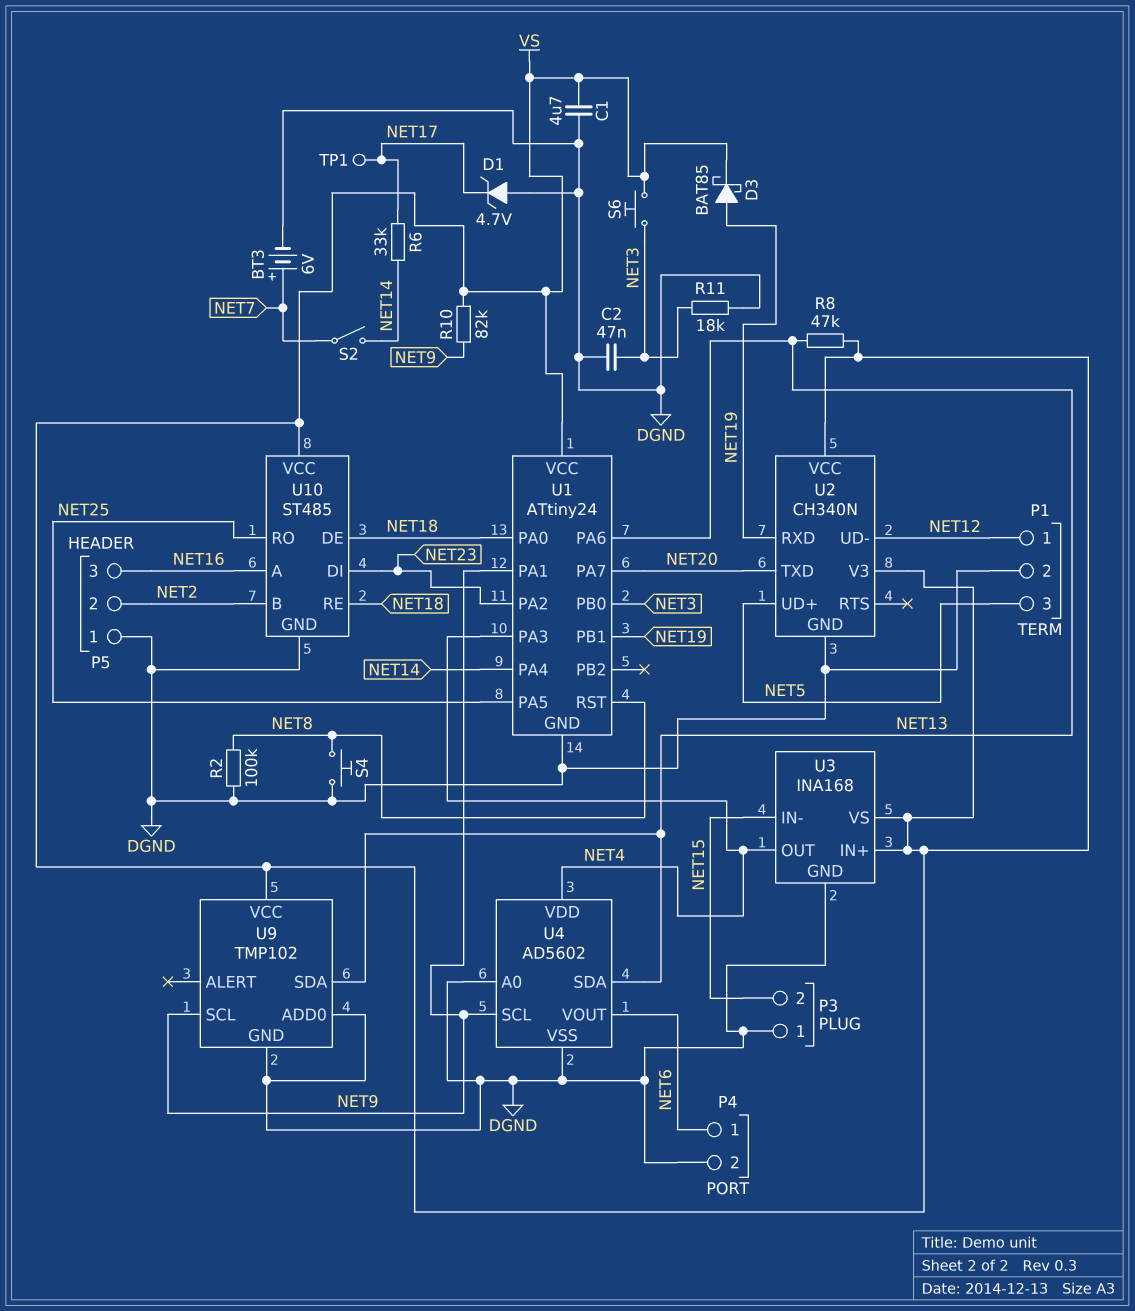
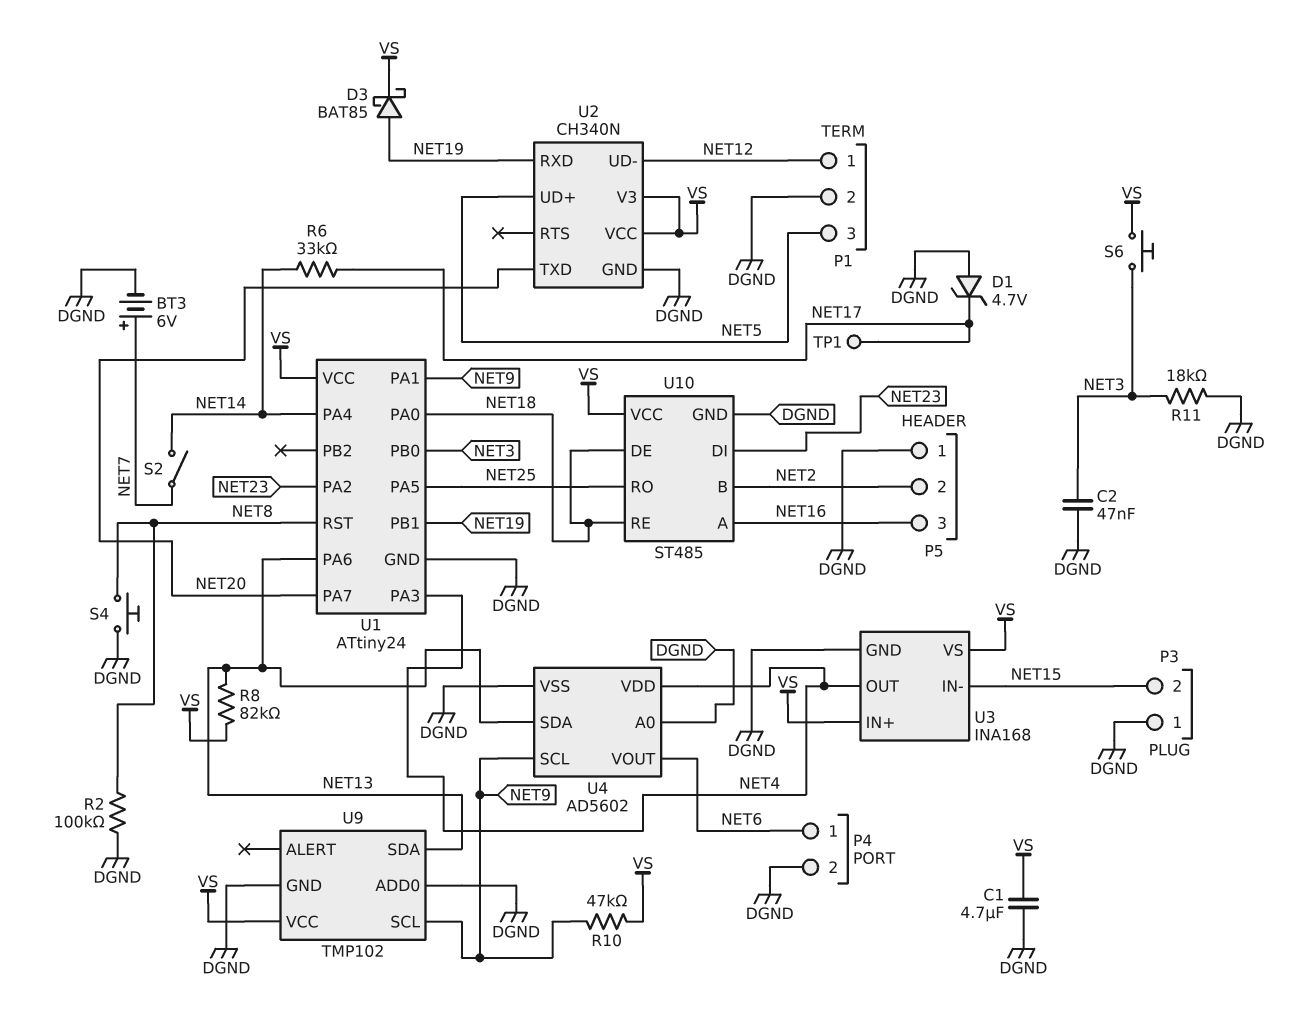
R8: 47k (NET13, VS) -> 82k (NET13, VS)
R10: 82k (NET9, VS) -> 47k (NET9, VS)

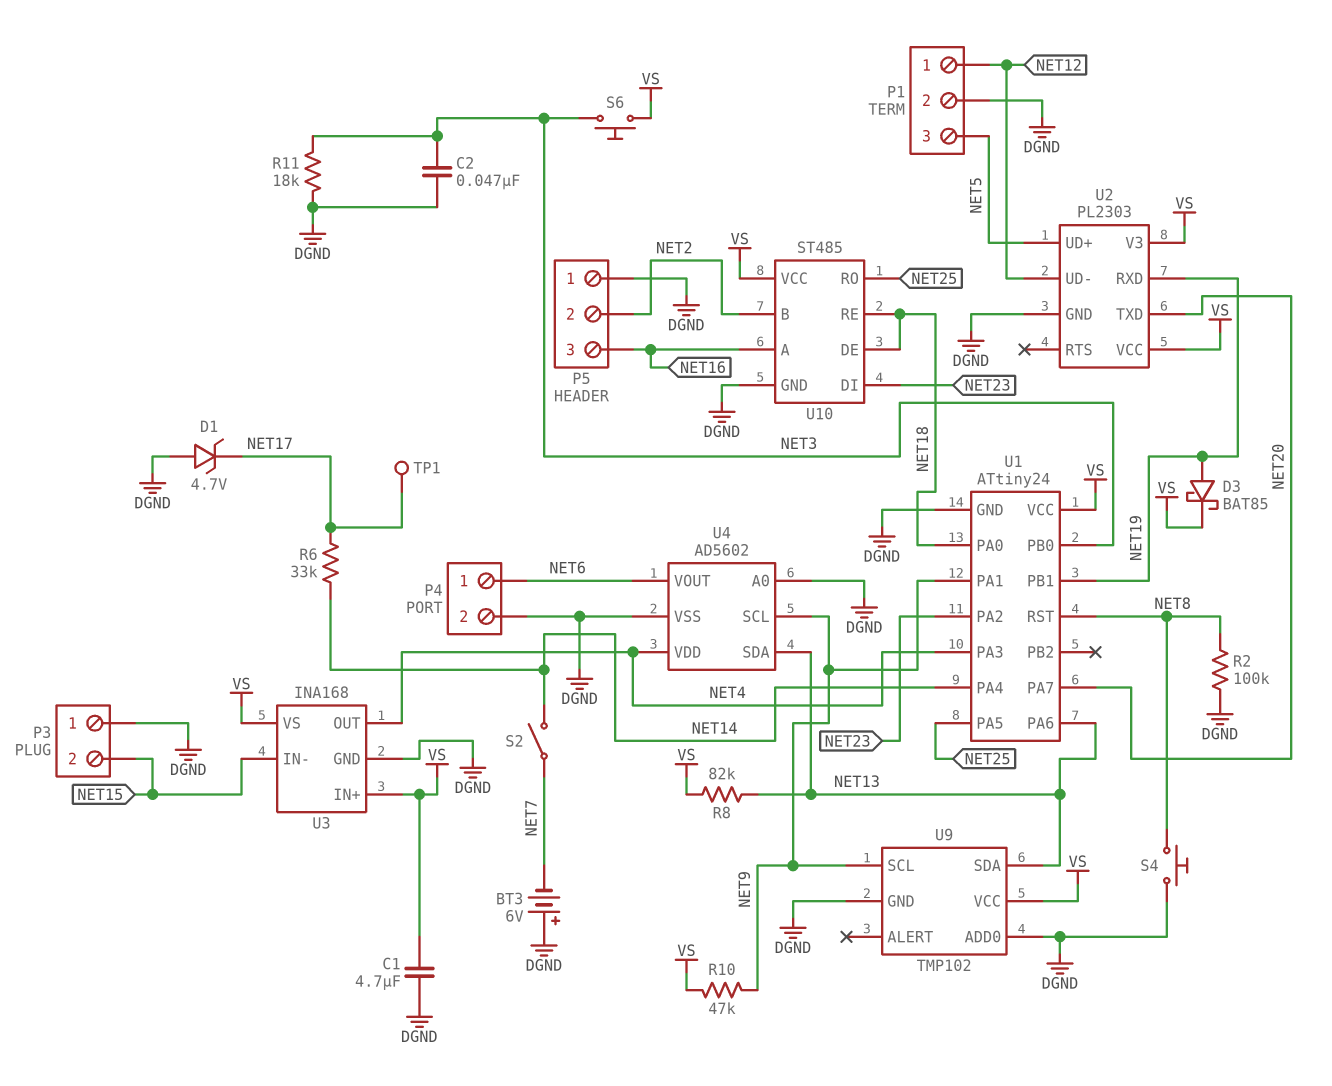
BT3: 6V (plus NET7, minus DGND) -> 6V (plus DGND, minus NET7)
U2: CH340N -> PL2303

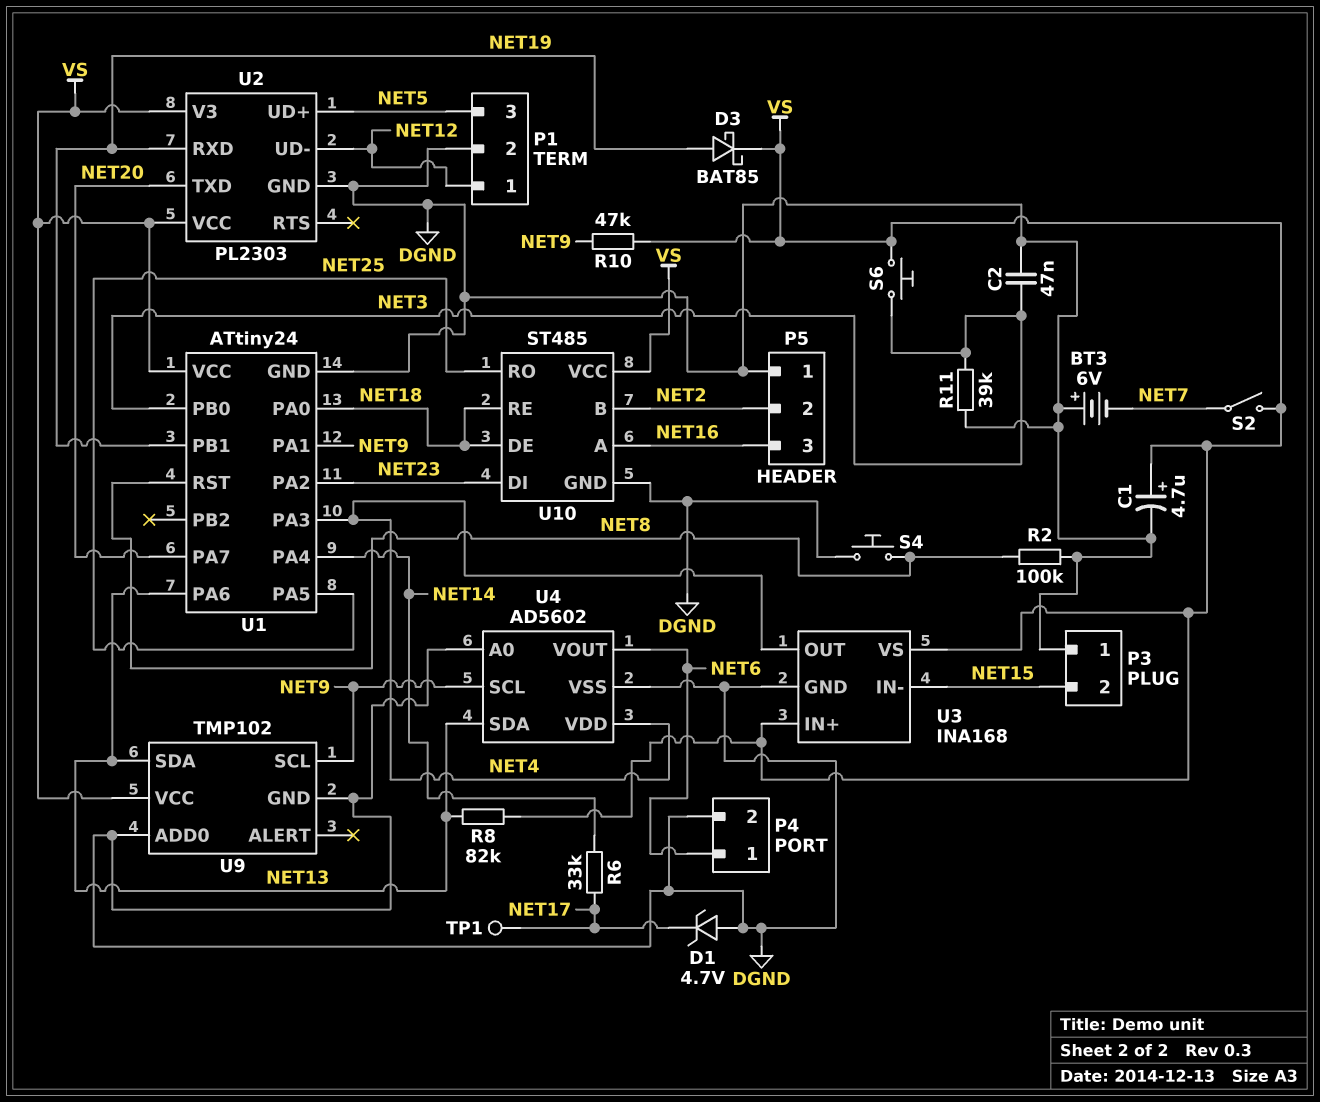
C1: 4.7uF (DGND, VS) -> 4.7uF (plus VS, minus DGND)
R11: 18k (DGND, NET3) -> 39k (DGND, NET3)
S2: switch (NET7, NET14) -> switch (NET7, VS)

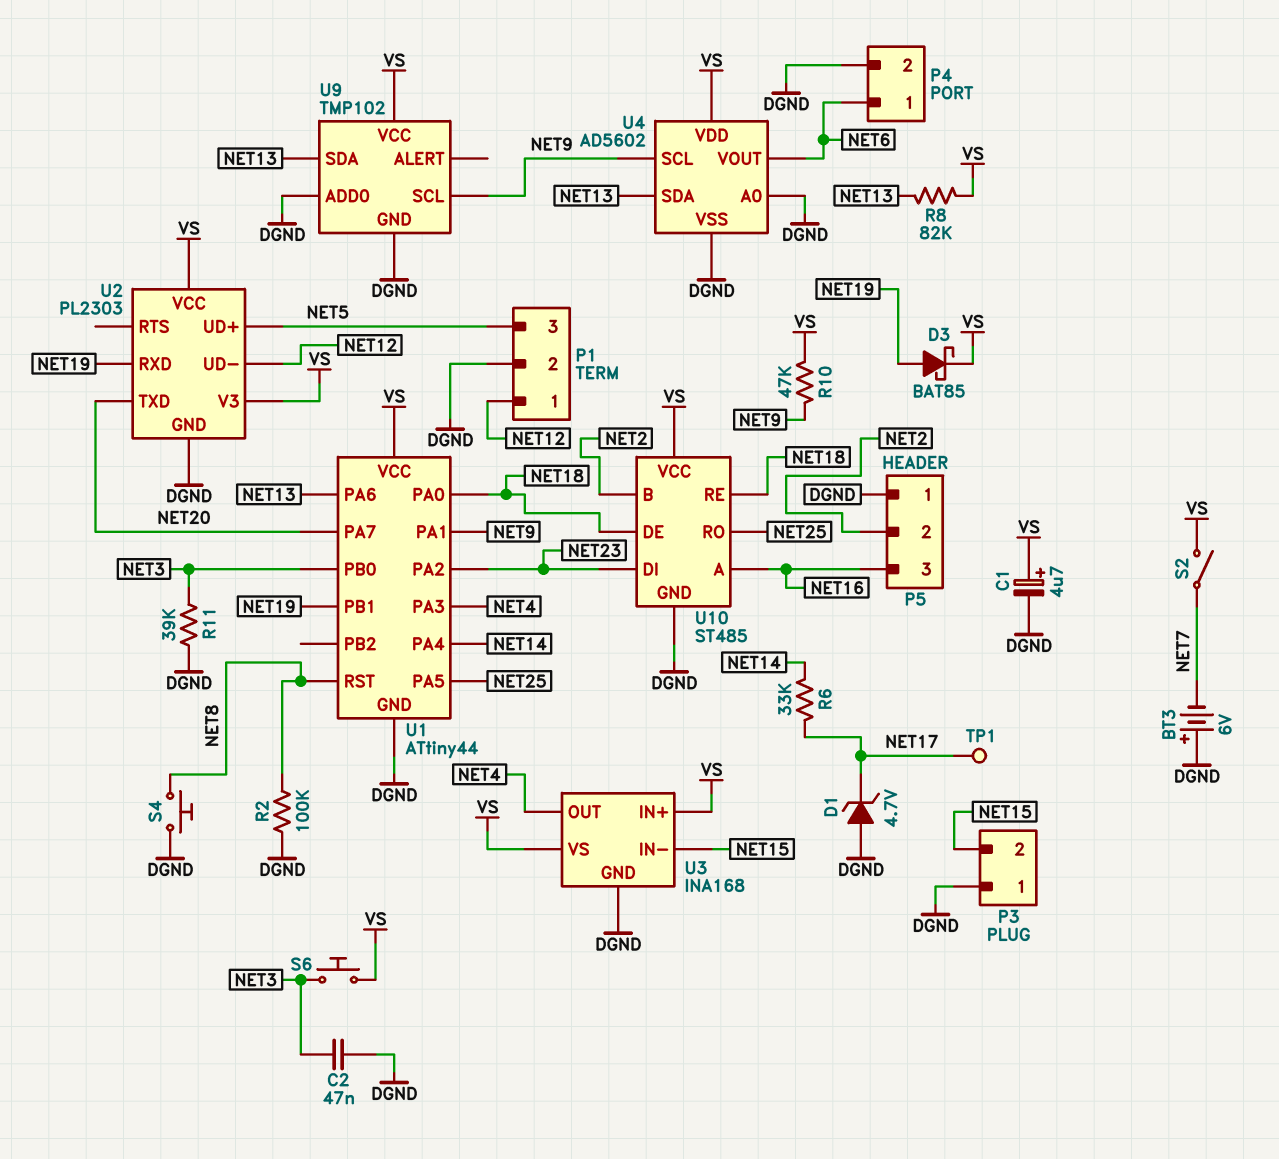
U1: ATtiny24 -> ATtiny44
U4 pin VDD: NET4 -> VS

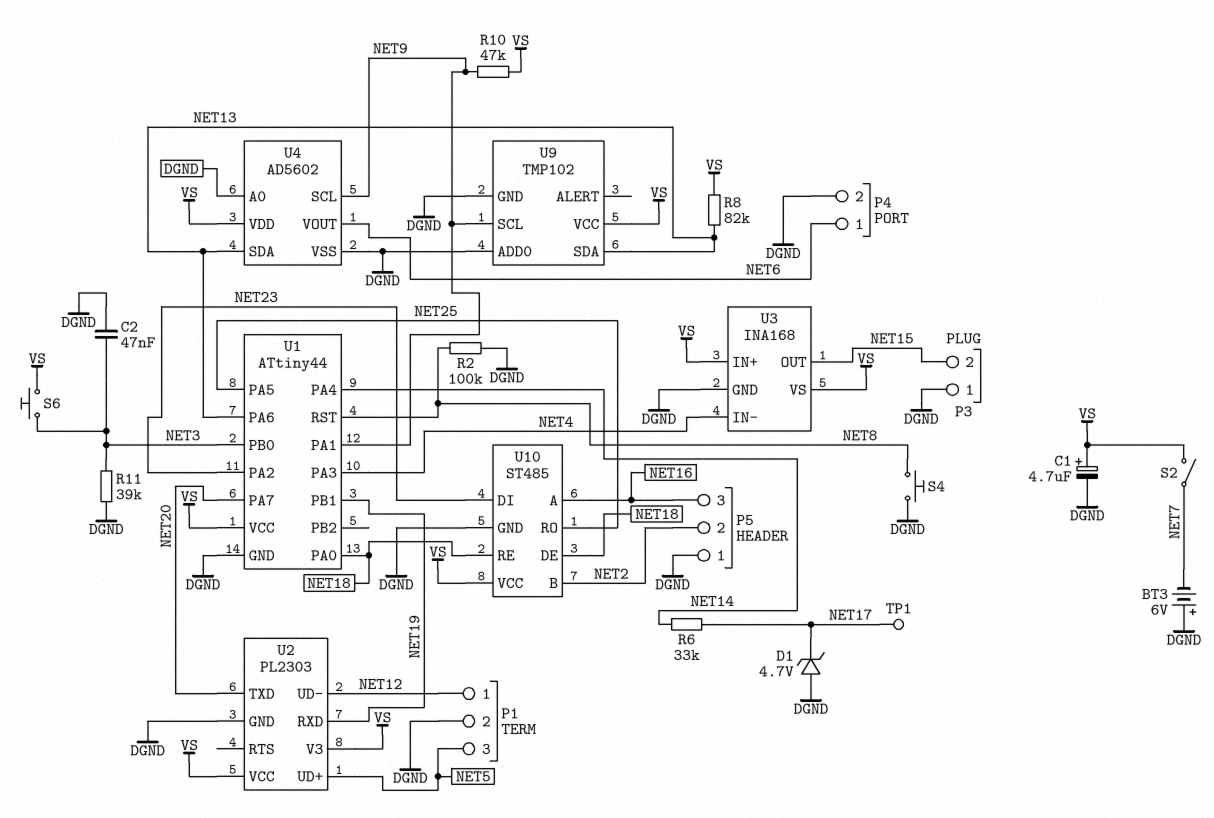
D3: schottky BAT85 (A NET19, K VS) -> none
U3 pin IN-: NET15 -> NET4
U3 pin OUT: NET4 -> NET15

